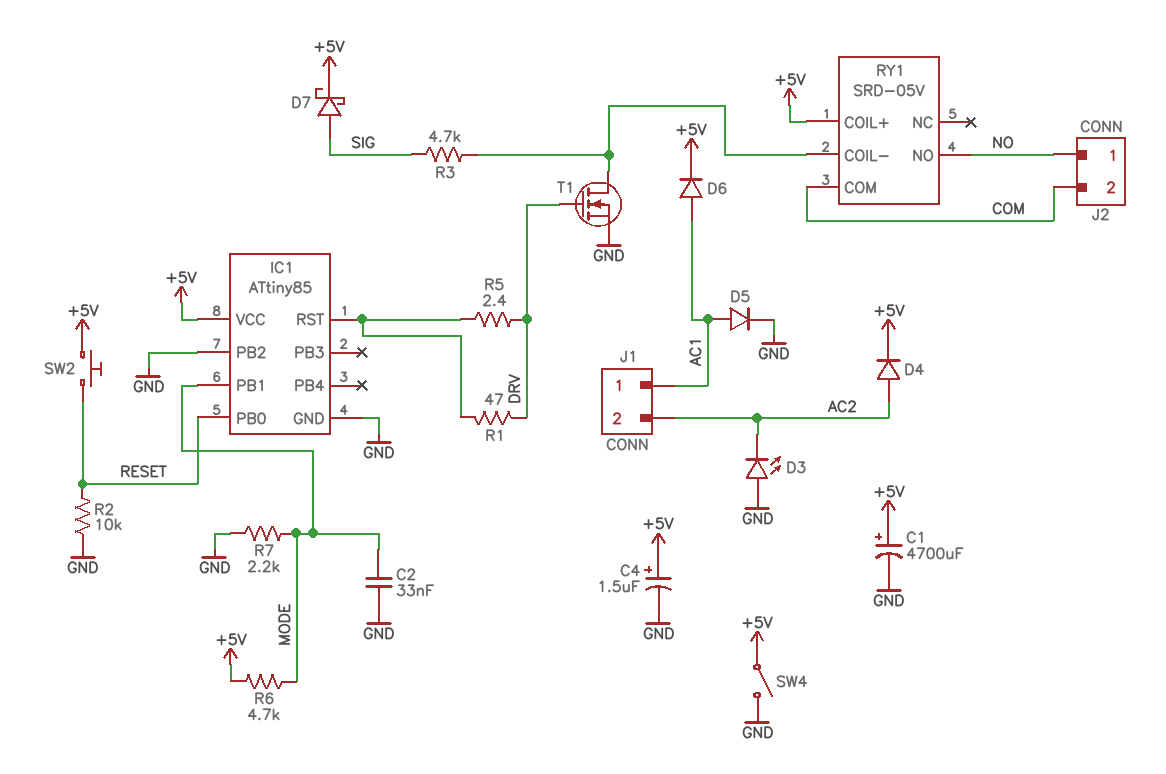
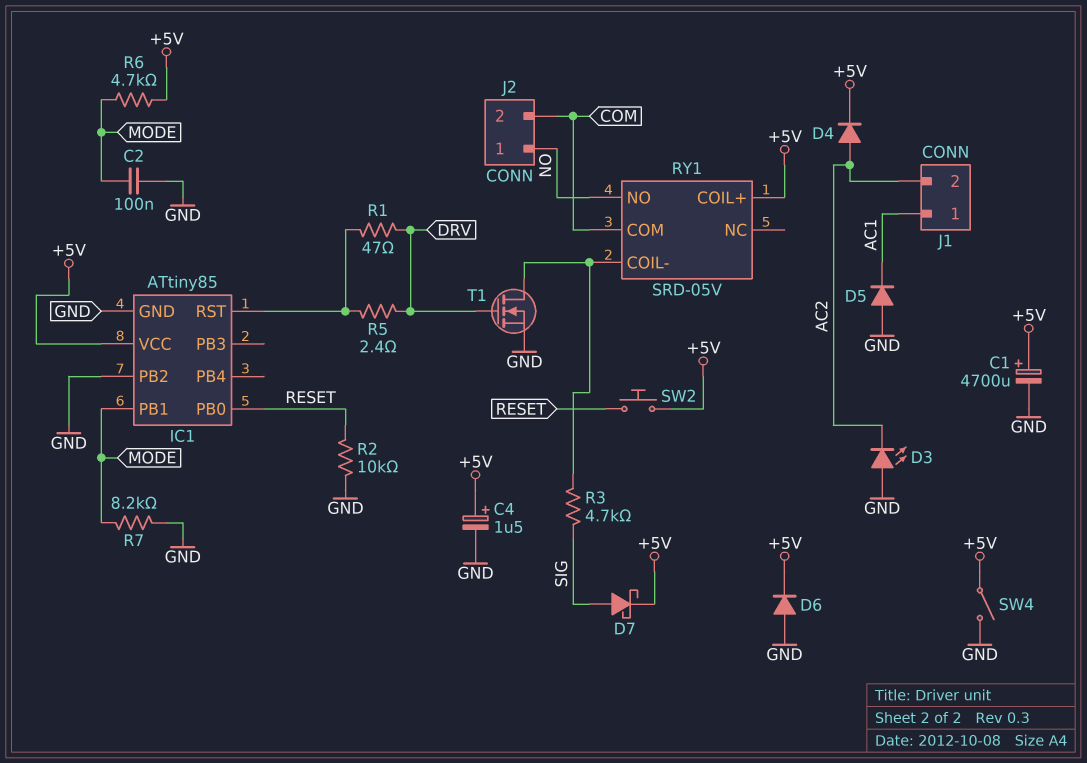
C2: 33nF (GND, MODE) -> 100nF (GND, MODE)
D5: diode (A AC1, K GND) -> diode (A GND, K AC1)
D6: diode (A AC1, K +5V) -> diode (A GND, K +5V)
R7: 2.2k (GND, MODE) -> 8.2k (GND, MODE)

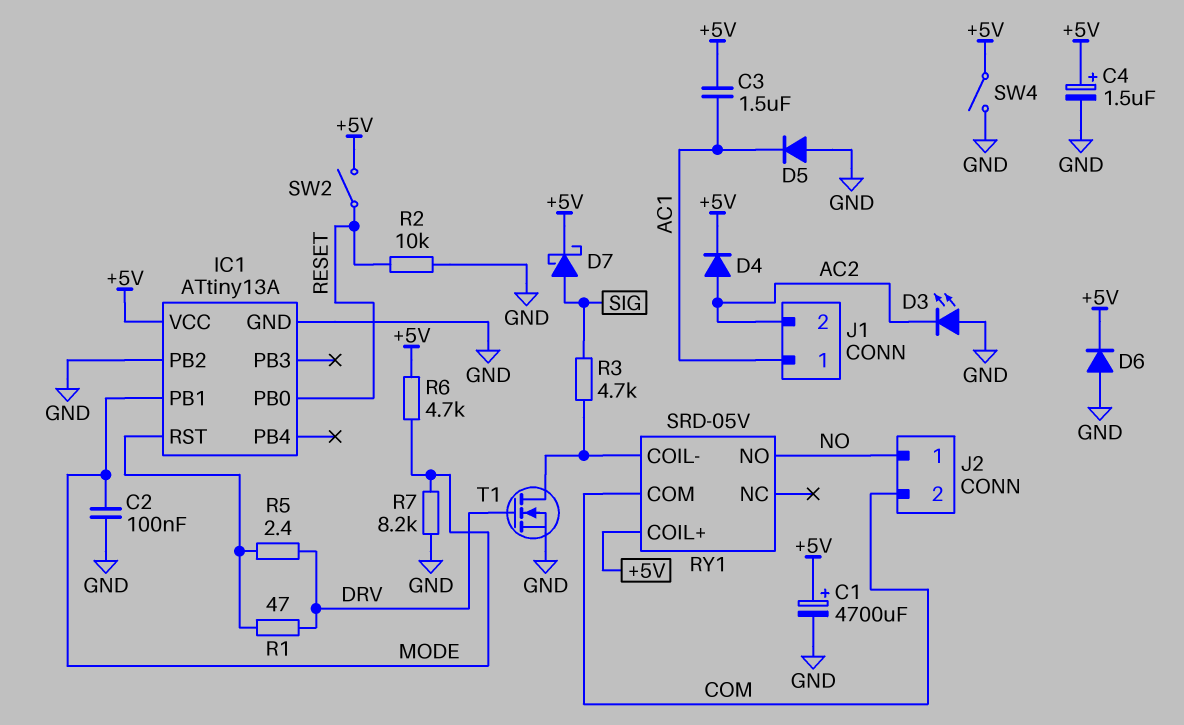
C3: none -> 1.5uF (+5V, AC1)
IC1: ATtiny85 -> ATtiny13A
SW2: button (+5V, RESET) -> switch (+5V, RESET)

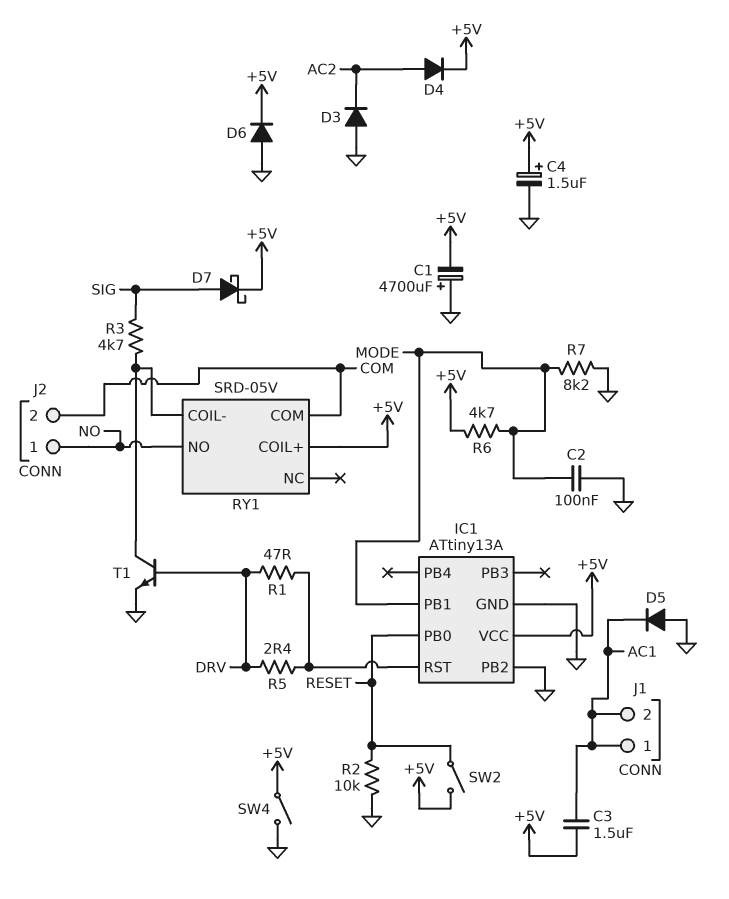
C1: 4700uF (plus +5V, minus GND) -> 4700uF (plus GND, minus +5V)
D3: LED (A GND, K AC2) -> diode (A GND, K AC2)
J1 pin 2: AC2 -> AC1
T1: NMOS (G DRV, D RY1/COIL-, S GND) -> NPN (B DRV, C RY1/COIL-, E GND)

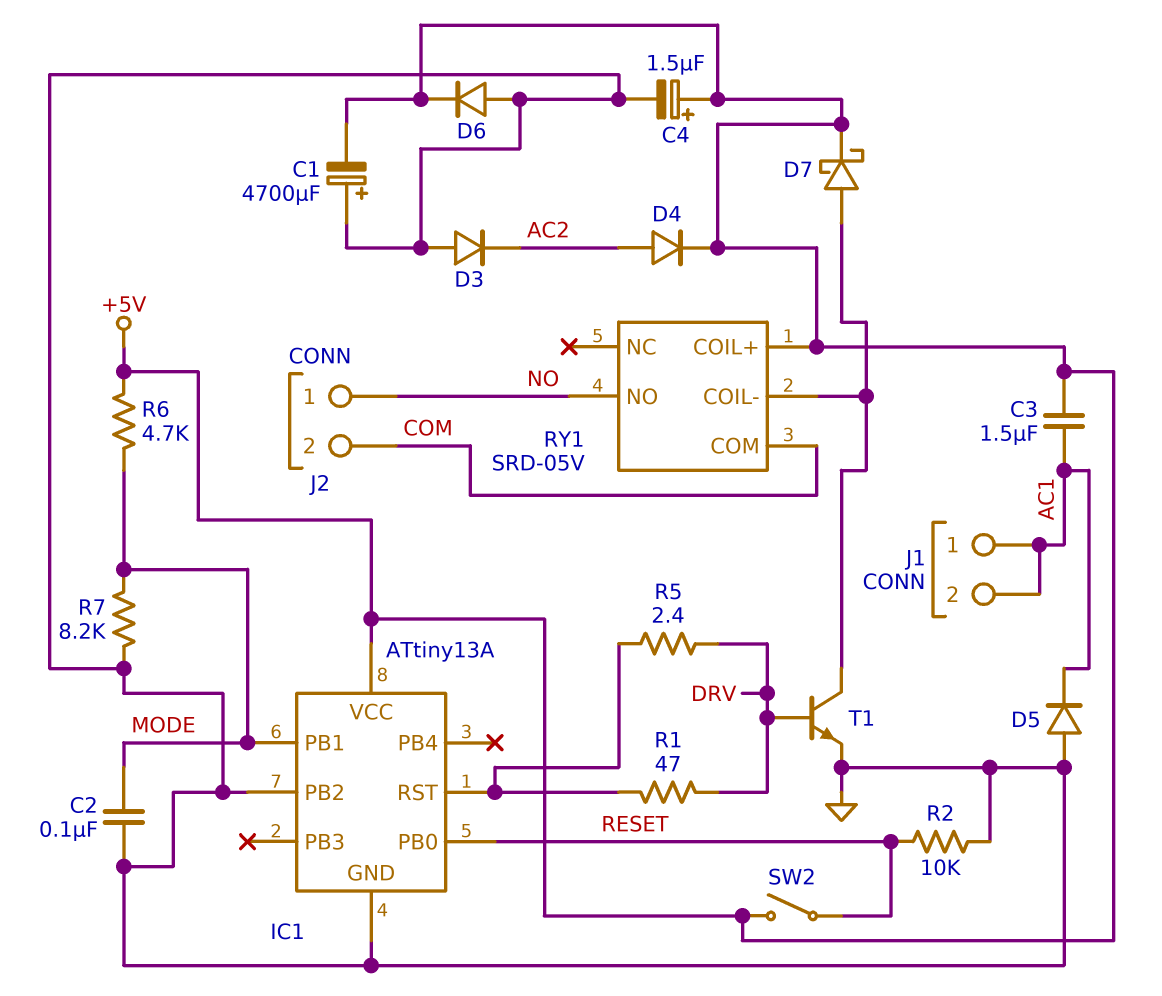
D7: schottky (A SIG, K +5V) -> schottky (A RY1/COIL-, K +5V)
R3: 4.7k (RY1/COIL-, SIG) -> none
SW4: switch (+5V, GND) -> none

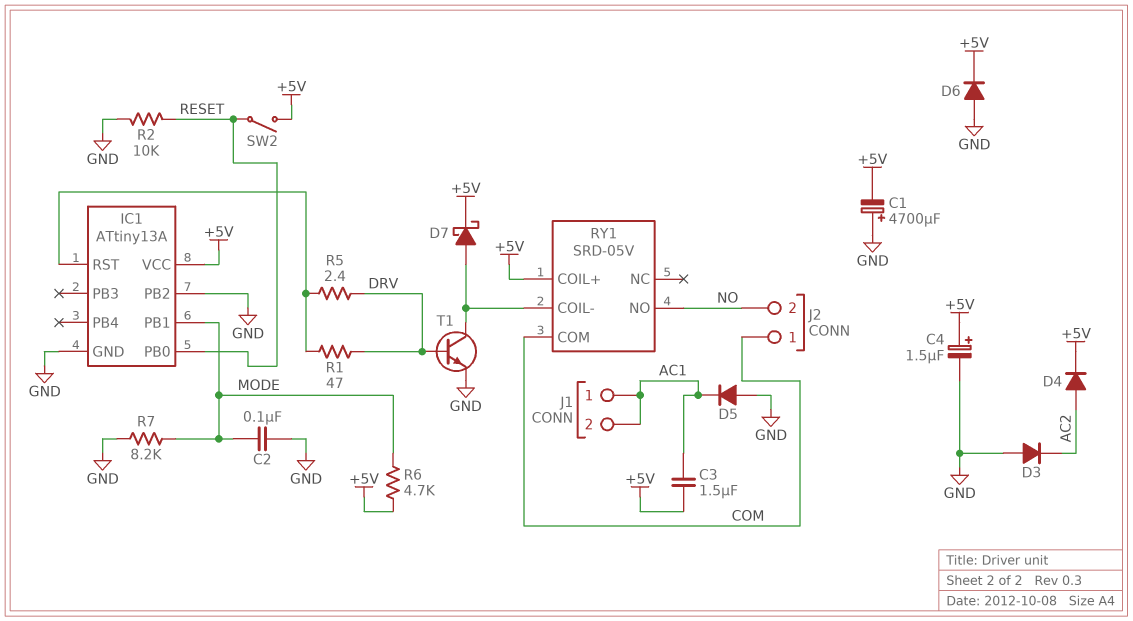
J2 pin 1: NO -> COM
J2 pin 2: COM -> NO

